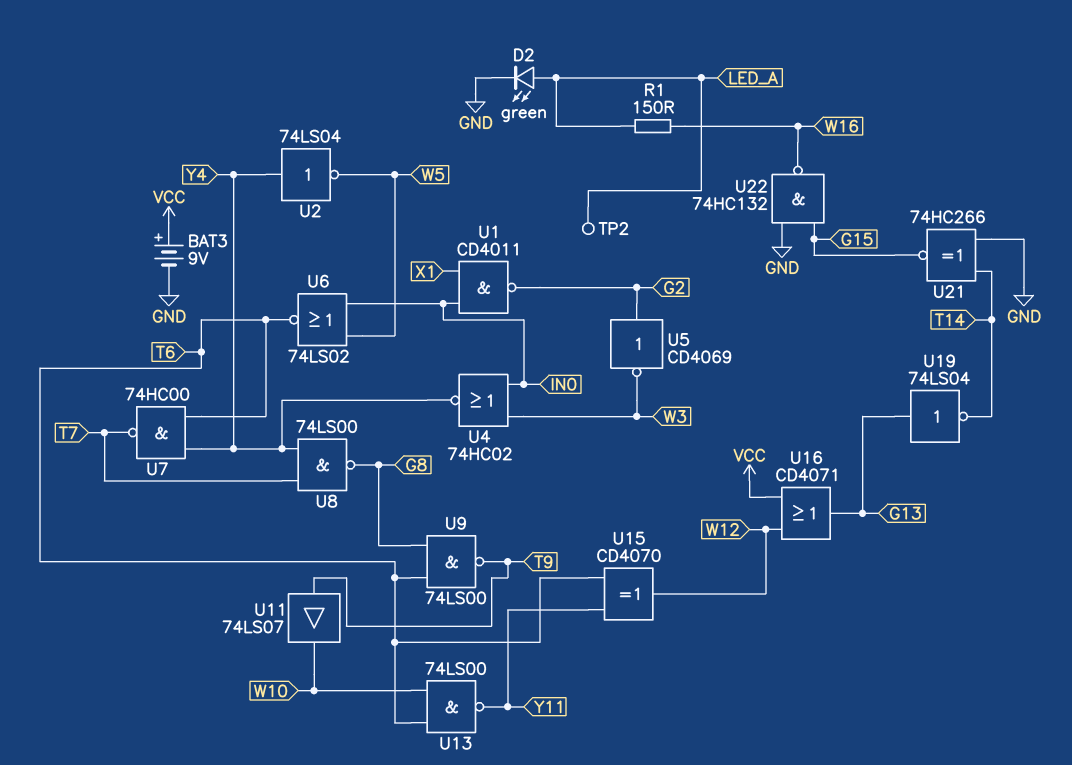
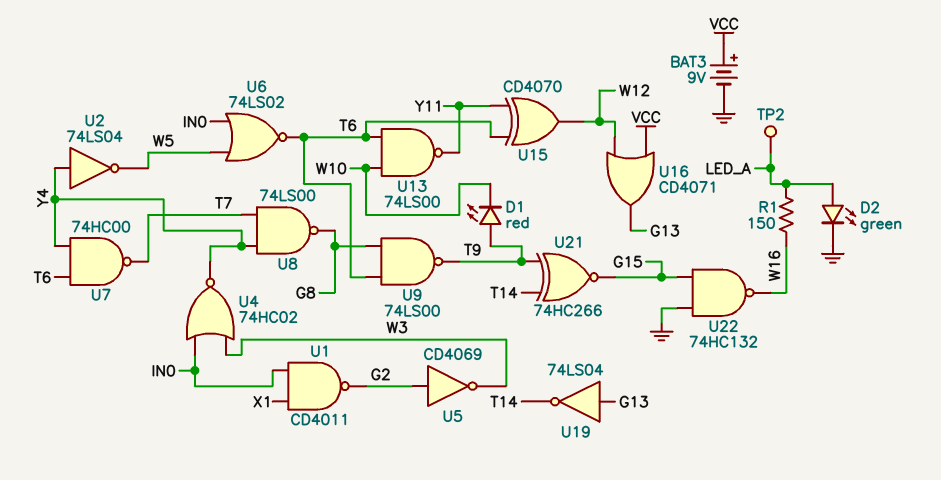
D1: none -> LED red (A T9, K W10)
U11: buffer 74LS07 (in T9, out W10) -> none
U21: XNOR 74HC266 (in GND, in T14, out G15) -> XNOR 74HC266 (in T9, in T14, out G15)

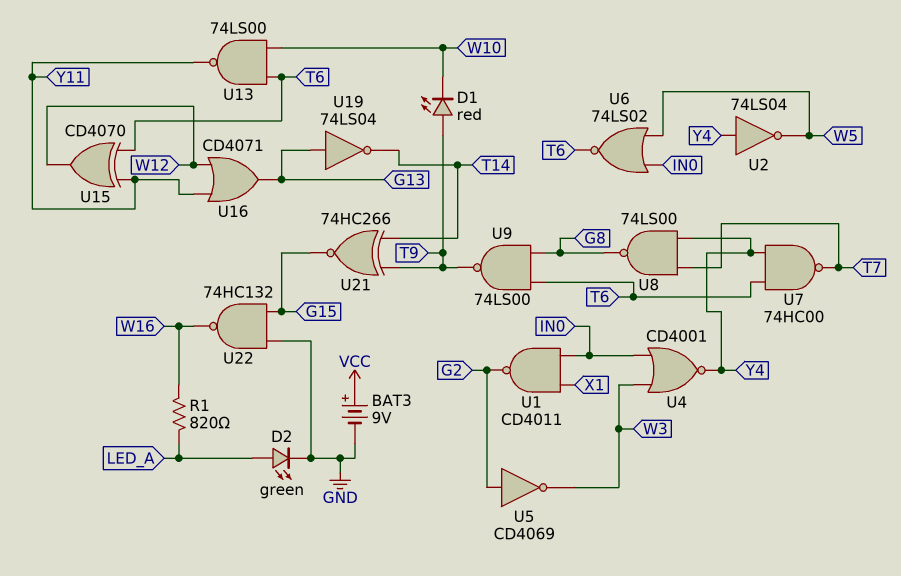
R1: 150 (LED_A, W16) -> 820 (LED_A, W16)
TP2: test point (LED_A) -> none
U4: NOR 74HC02 (in IN0, in W3, out Y4) -> NOR CD4001 (in IN0, in W3, out Y4)
U16: OR CD4071 (in VCC, in W12, out G13) -> OR CD4071 (in W12, in Y11, out G13)

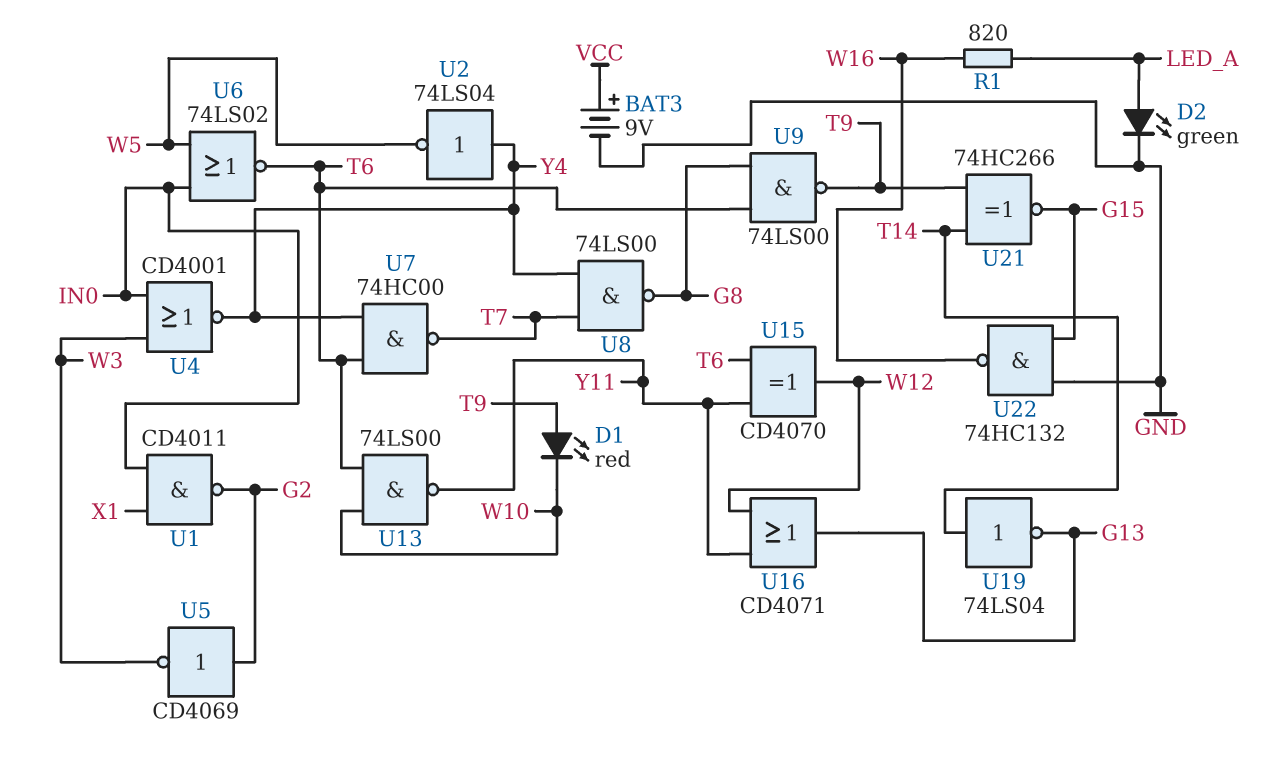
U19: NOT 74LS04 (in G13, out T14) -> NOT 74LS04 (in T14, out G13)

